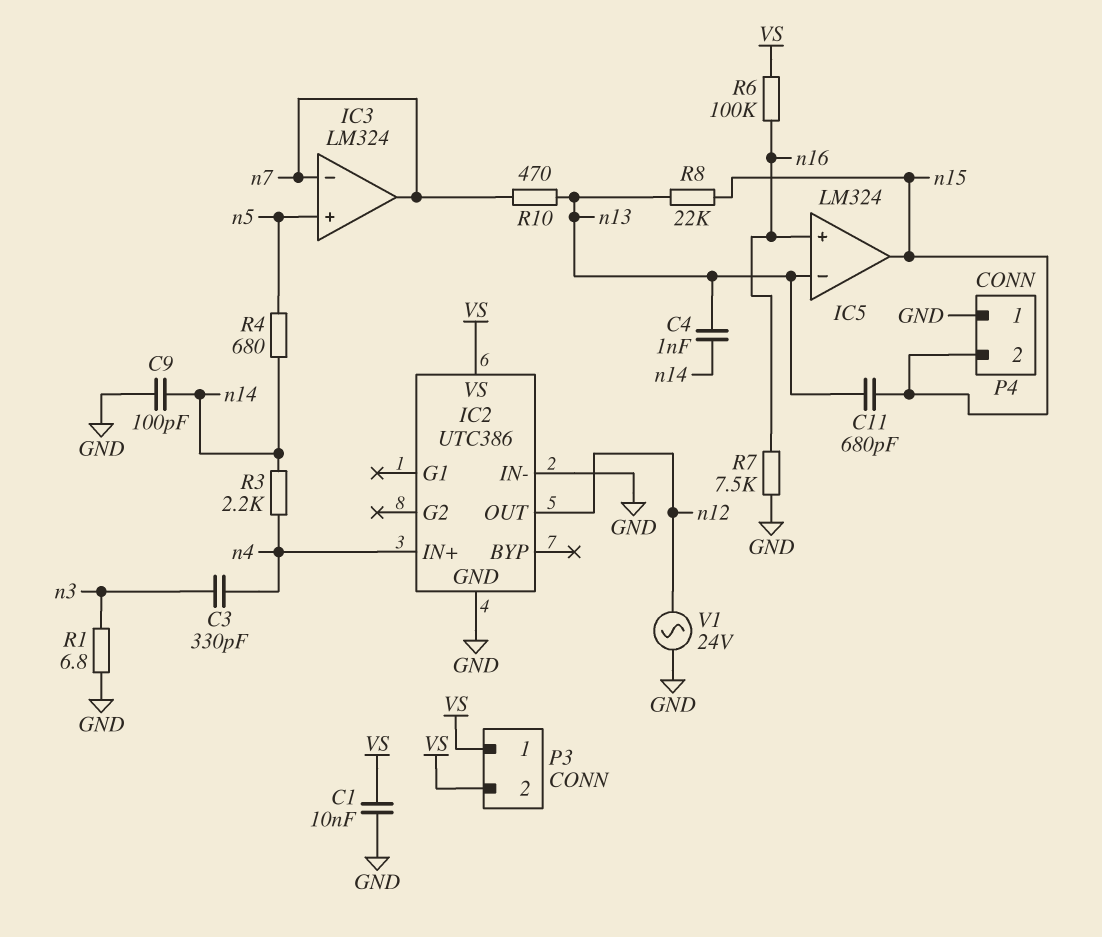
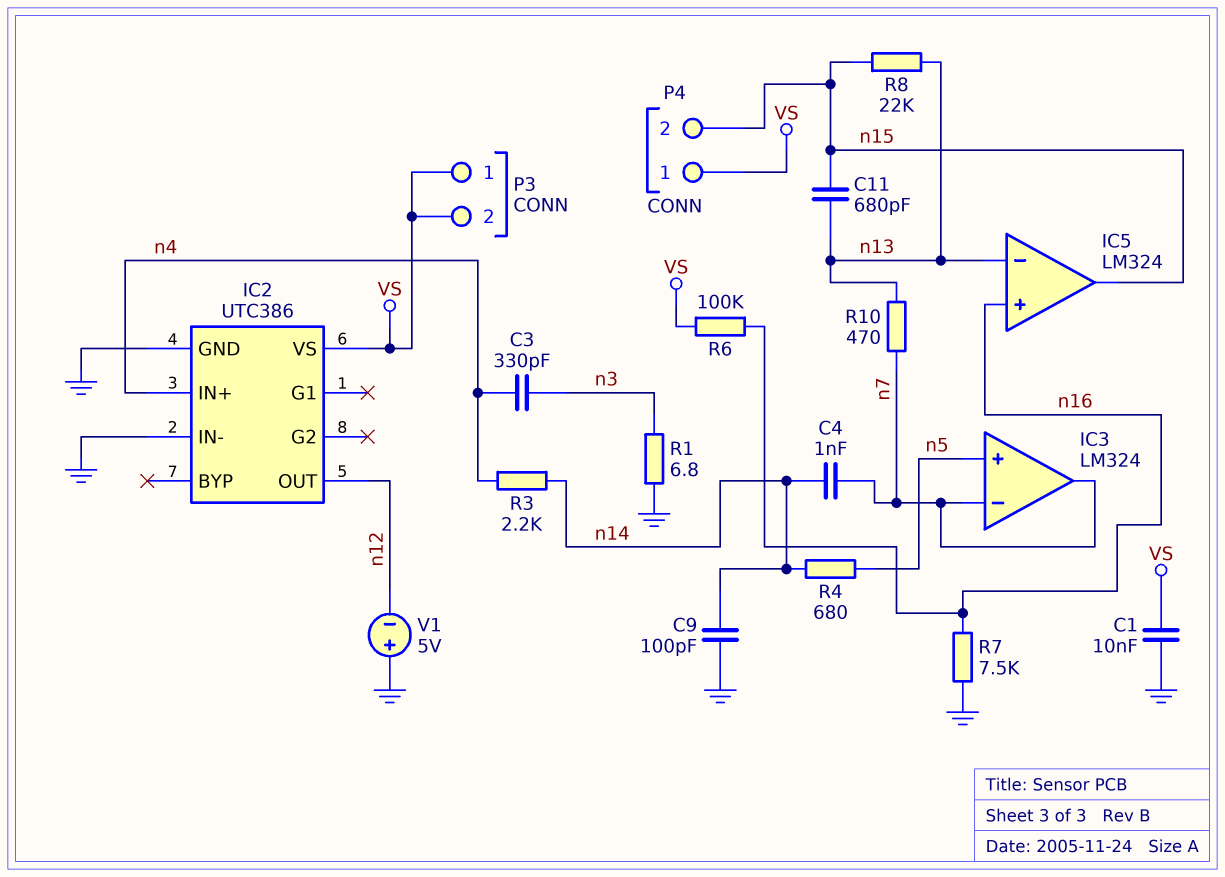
C4: 1nF (n13, n14) -> 1nF (n7, n14)
P4 pin 1: GND -> VS
V1: AC 24V (GND, n12) -> 5V (plus GND, minus n12)

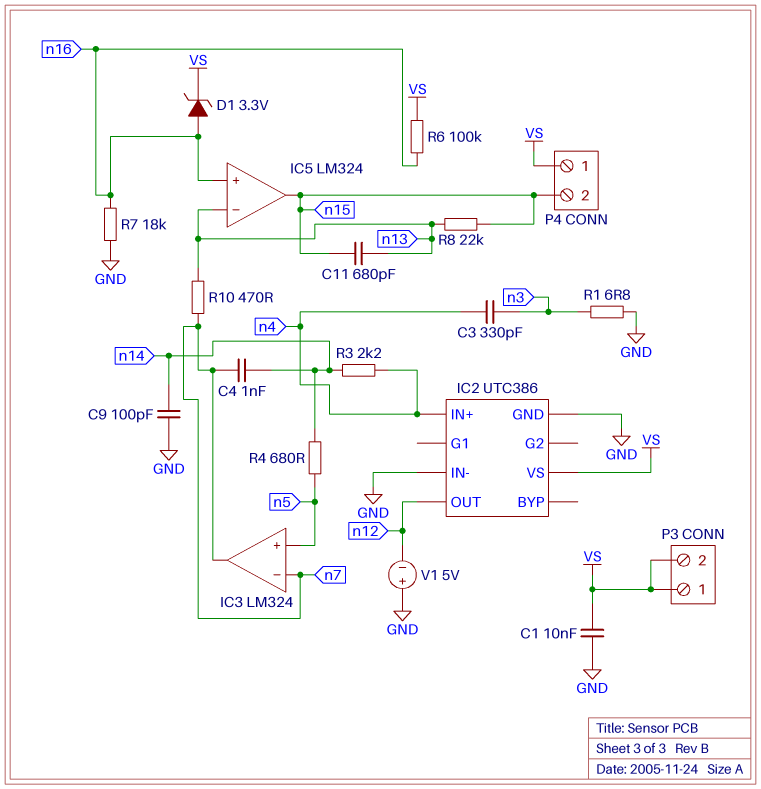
D1: none -> zener 3.3V (A n16, K VS)
R7: 7.5k (GND, n16) -> 18k (GND, n16)

